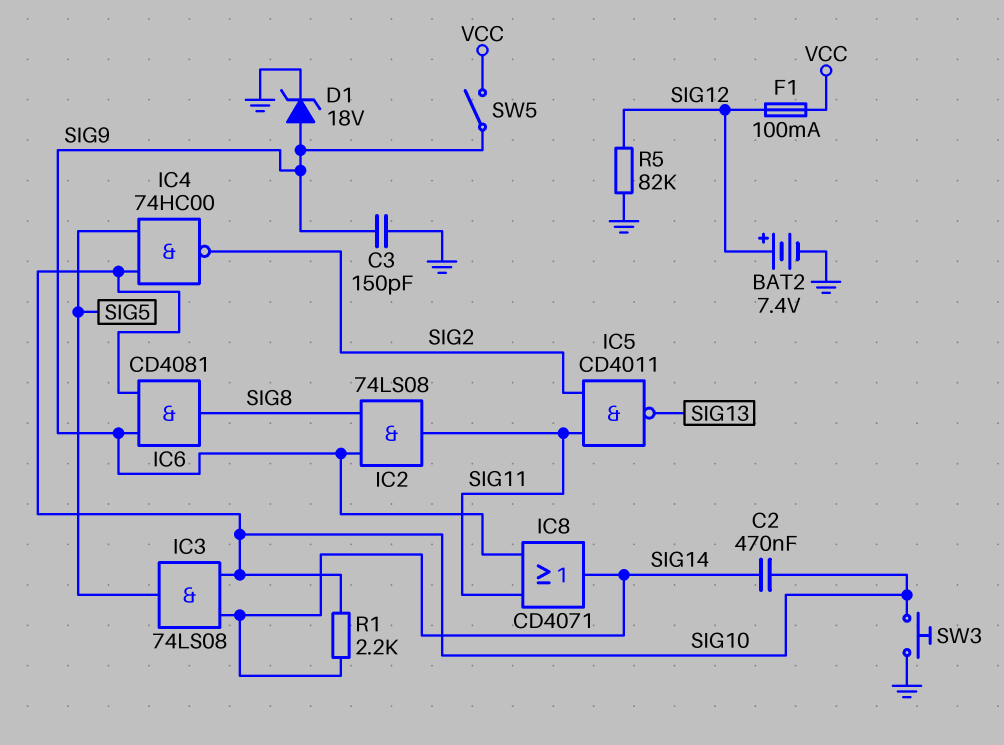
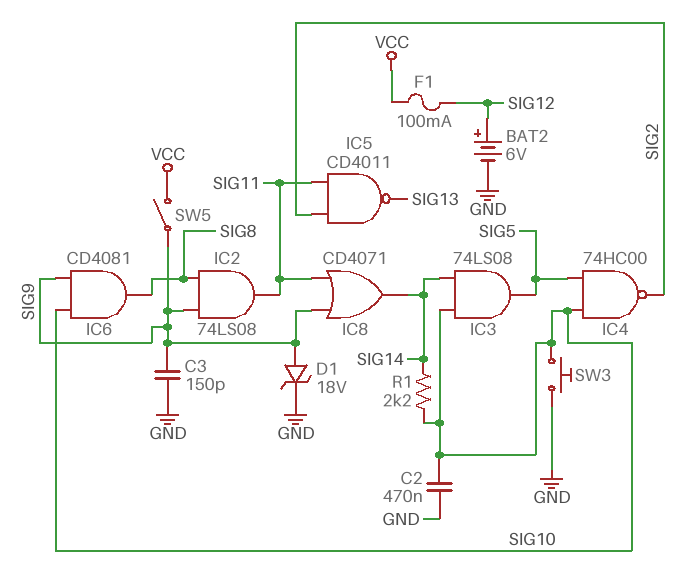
BAT2: 7.4V (plus SIG12, minus GND) -> 6V (plus SIG12, minus GND)
C2: 470nF (SIG10, SIG14) -> 470nF (GND, SIG10)
R5: 82k (GND, SIG12) -> none

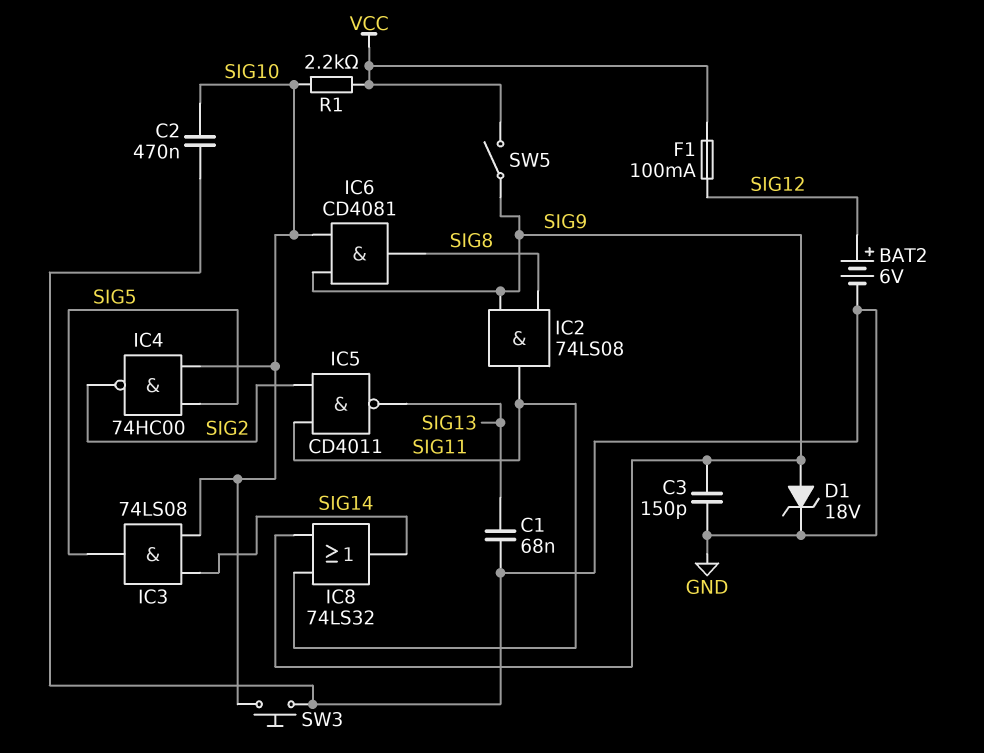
C1: none -> 68nF (GND, SIG13)
IC8: OR CD4071 (in SIG9, in SIG11, out SIG14) -> OR 74LS32 (in SIG9, in SIG11, out SIG14)
R1: 2.2k (SIG10, SIG14) -> 2.2k (SIG10, VCC)

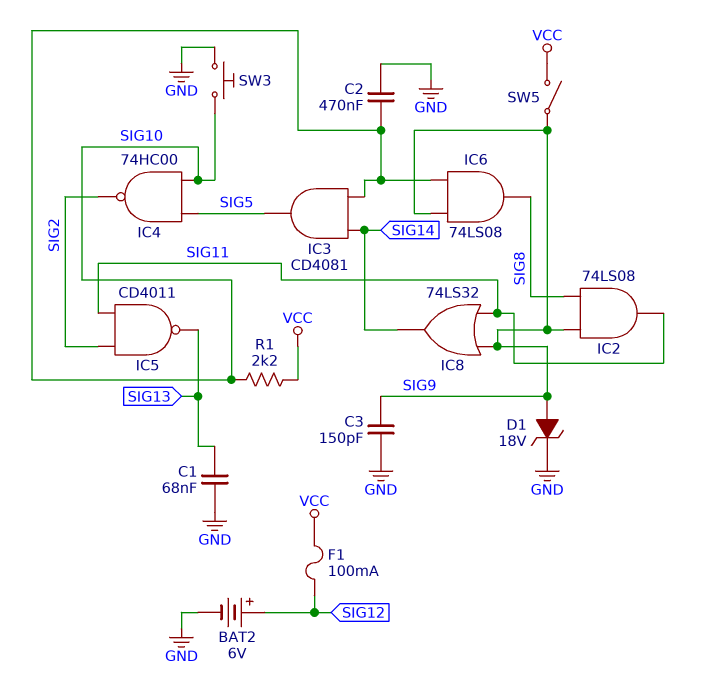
IC3: AND 74LS08 (in SIG10, in SIG14, out SIG5) -> AND CD4081 (in SIG10, in SIG14, out SIG5)
IC6: AND CD4081 (in SIG9, in SIG10, out SIG8) -> AND 74LS08 (in SIG9, in SIG10, out SIG8)

